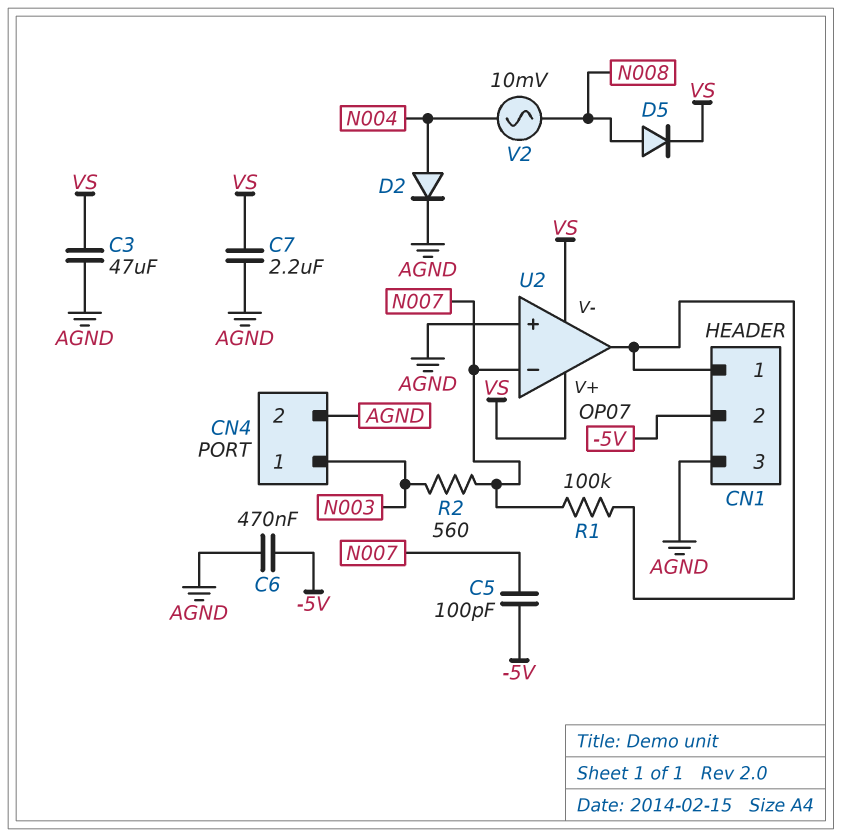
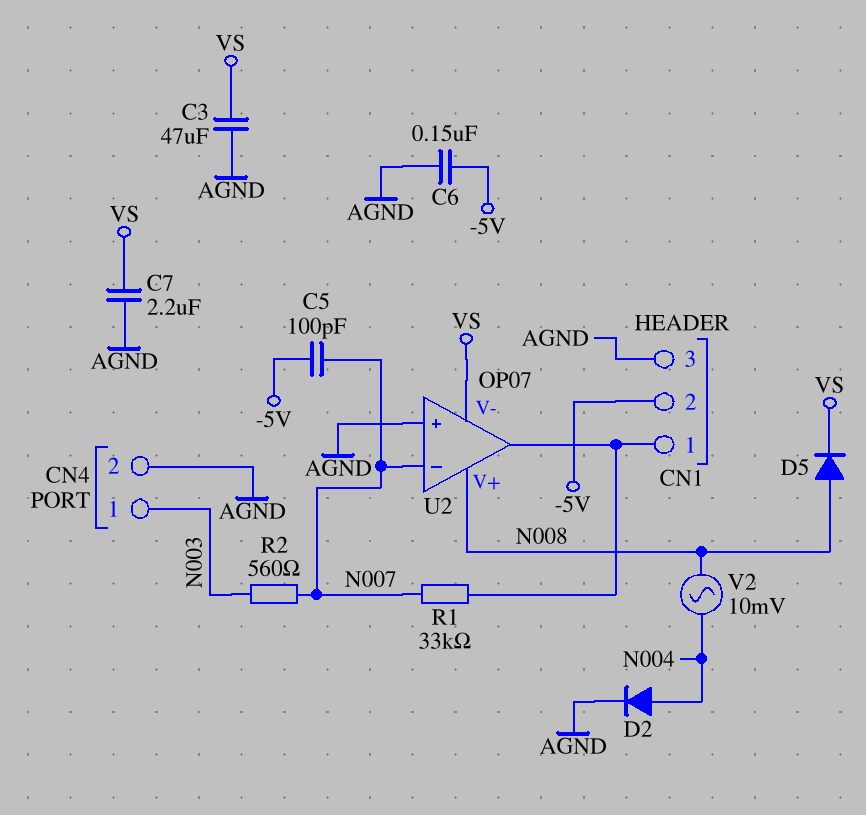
C6: 470nF (-5V, AGND) -> 150nF (-5V, AGND)
R1: 100k (CN1/1, N007) -> 33k (CN1/1, N007)
U2 pin V+: VS -> N008

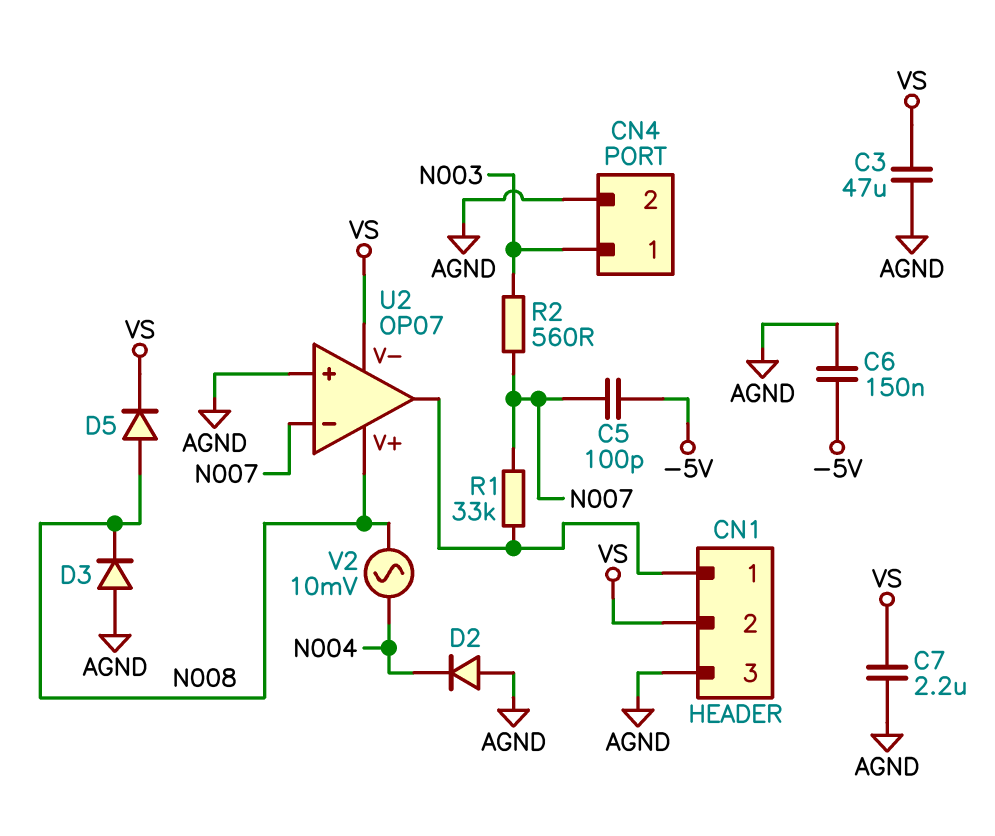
CN1 pin 2: -5V -> VS
D2: diode (A N004, K AGND) -> diode (A AGND, K N004)
D3: none -> diode (A AGND, K N008)

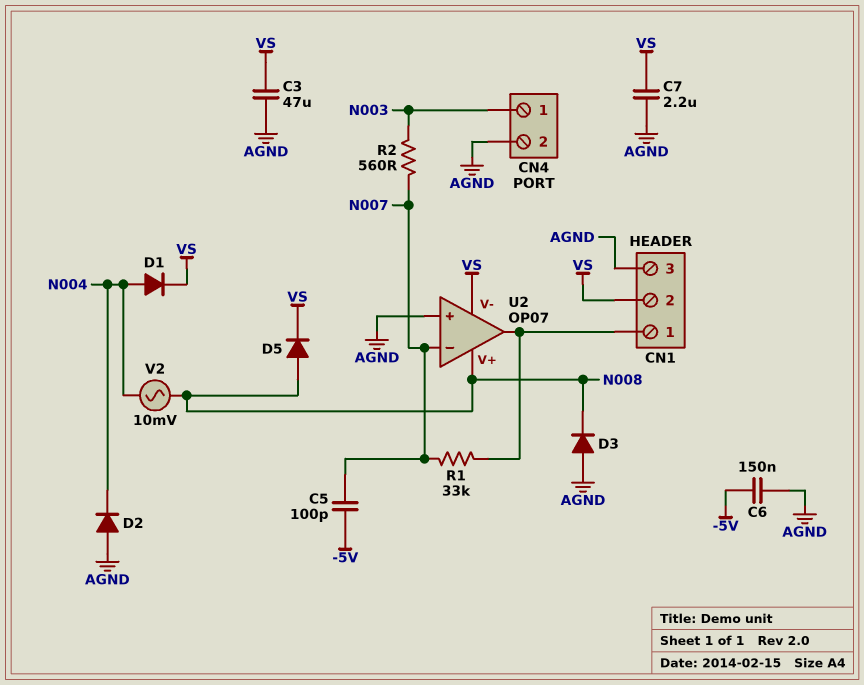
D1: none -> diode (A N004, K VS)

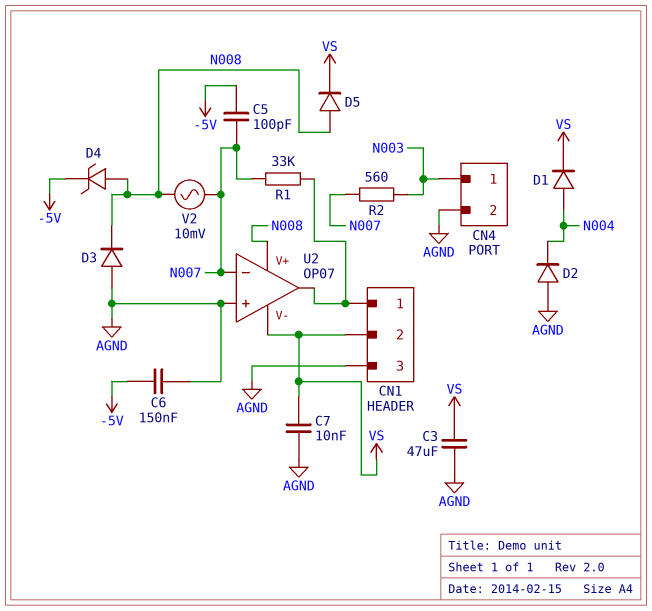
C7: 2.2uF (AGND, VS) -> 10nF (AGND, VS)
D4: none -> zener (A N008, K -5V)
V2: AC 10mV (N004, N008) -> AC 10mV (N007, N008)

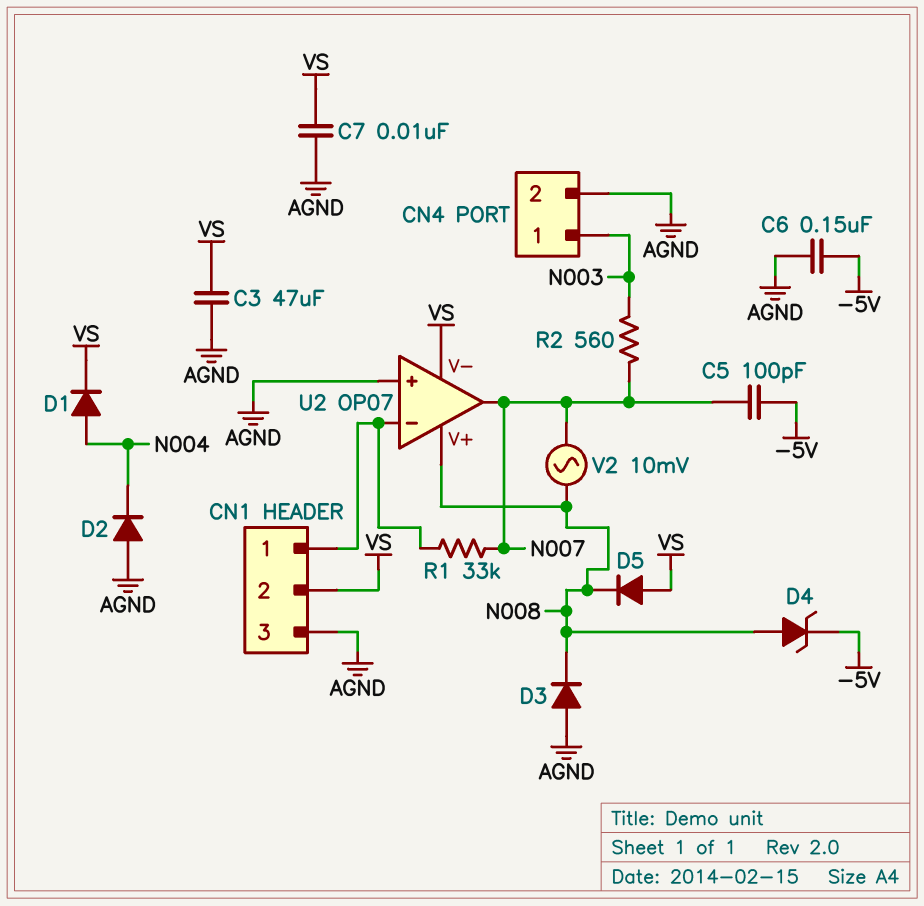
D5: diode (A N008, K VS) -> diode (A VS, K N008)
U2 pin in-: N007 -> CN1/1
U2 pin out: CN1/1 -> N007

